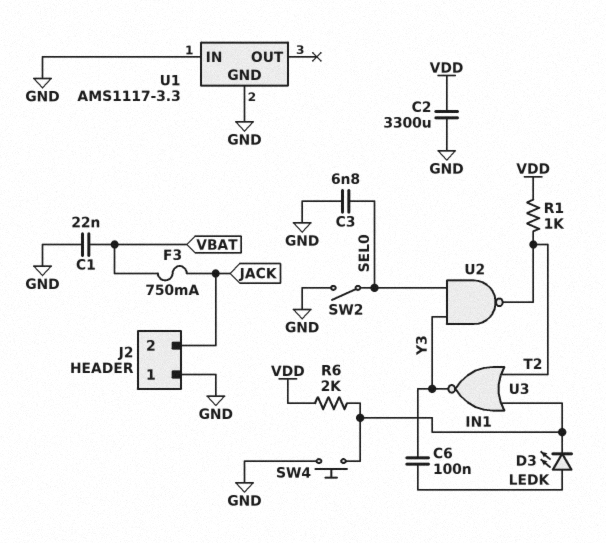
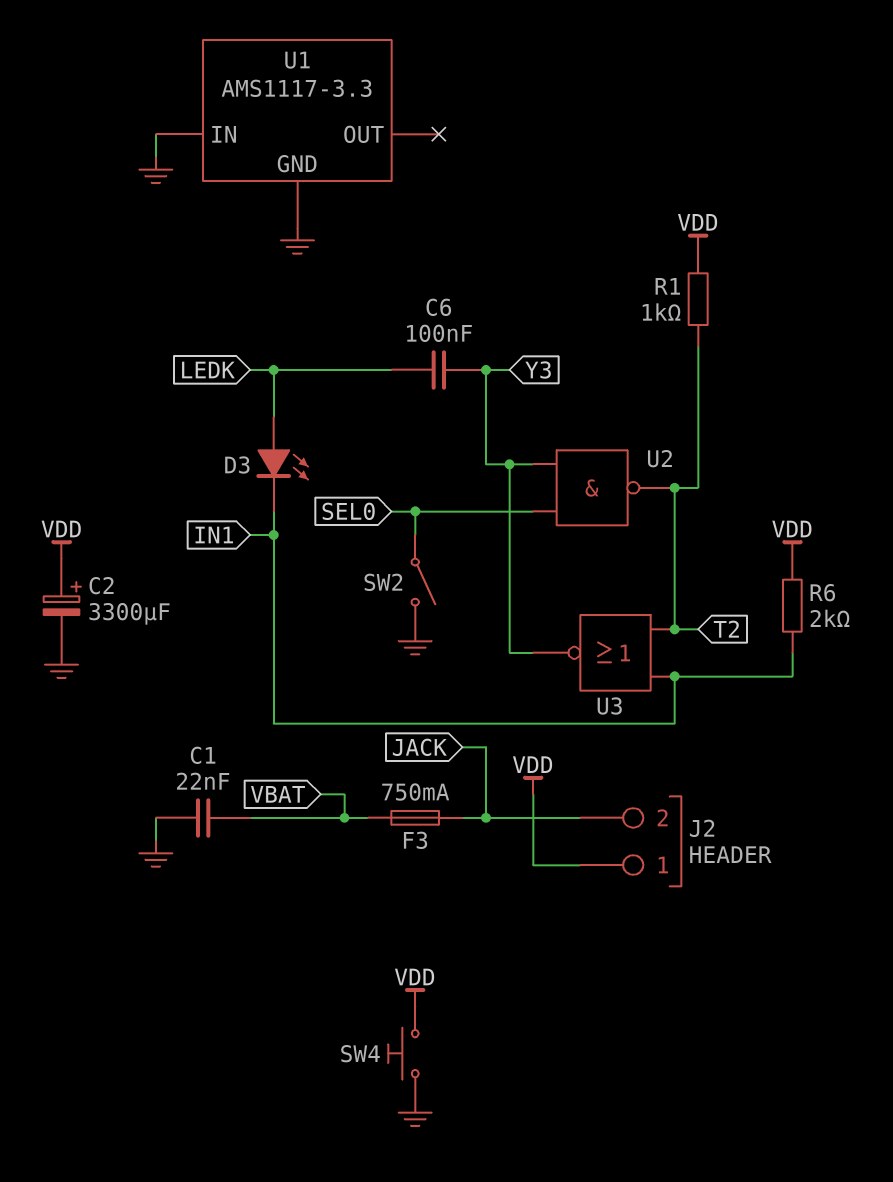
C2: 3300uF (GND, VDD) -> 3300uF (plus VDD, minus GND)
C3: 6.8nF (GND, SEL0) -> none
J2 pin 1: GND -> VDD
SW4: button (GND, IN1) -> button (GND, VDD)

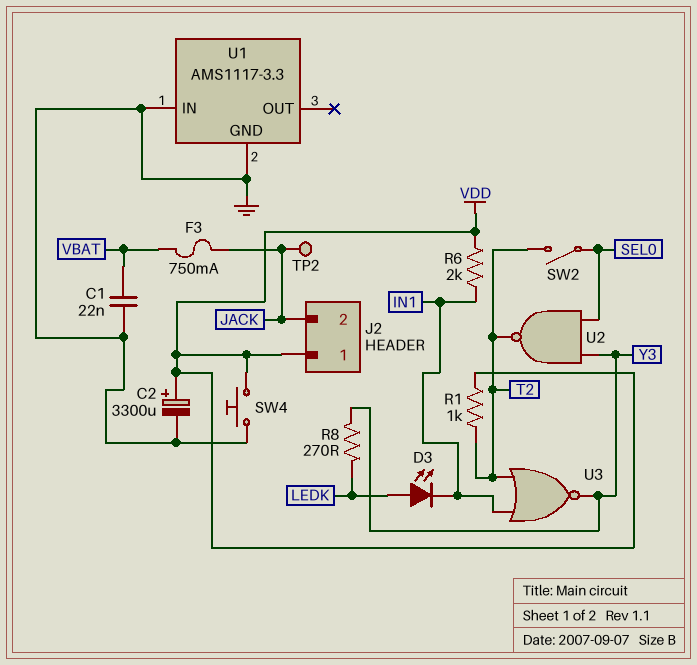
C6: 100nF (LEDK, Y3) -> none
R8: none -> 270 (LEDK, Y3)
SW2: switch (GND, SEL0) -> switch (SEL0, T2)
TP2: none -> test point (JACK)

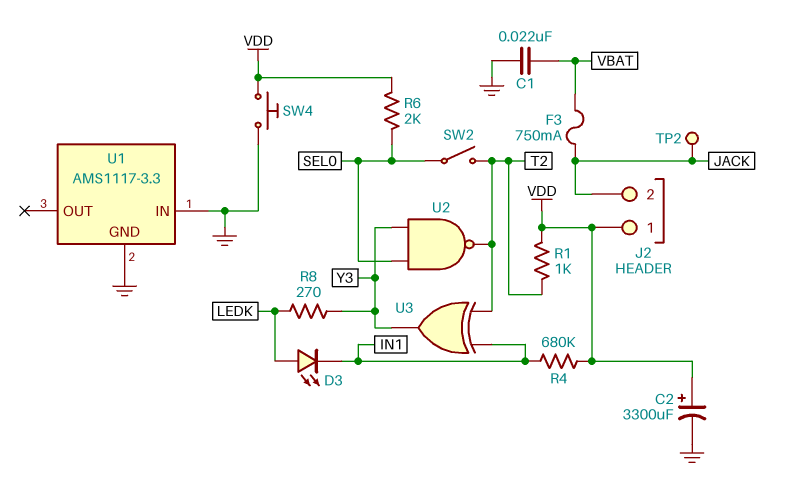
R4: none -> 680k (IN1, VDD)
R6: 2k (IN1, VDD) -> 2k (SEL0, VDD)
U3: NOR (in IN1, in T2, out Y3) -> XOR (in IN1, in T2, out Y3)

